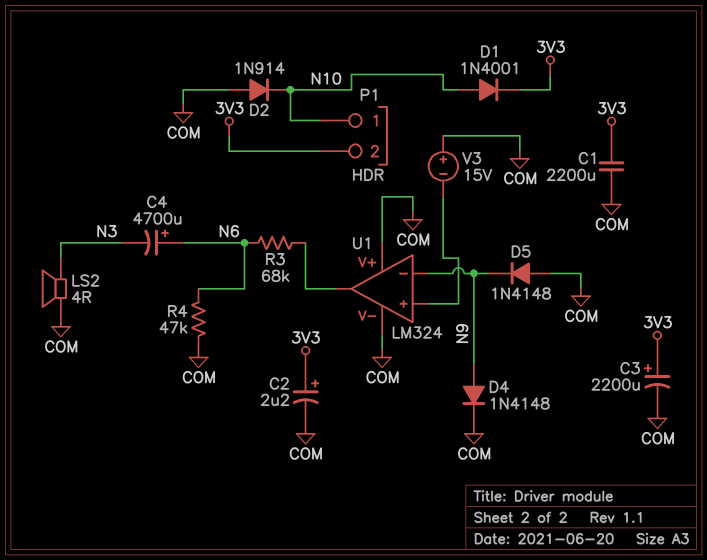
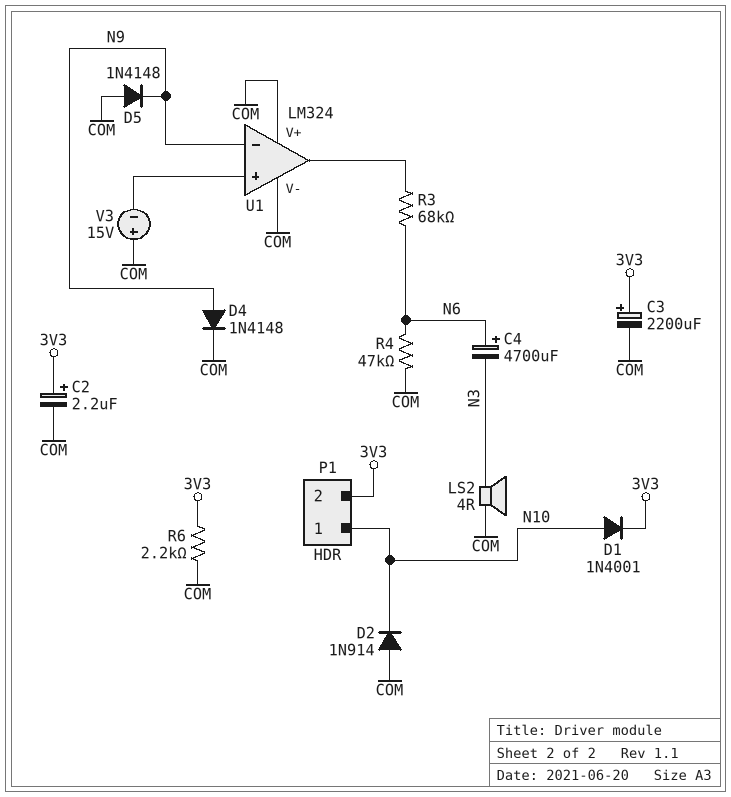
C1: 2200uF (3V3, COM) -> none
R6: none -> 2.2k (3V3, COM)

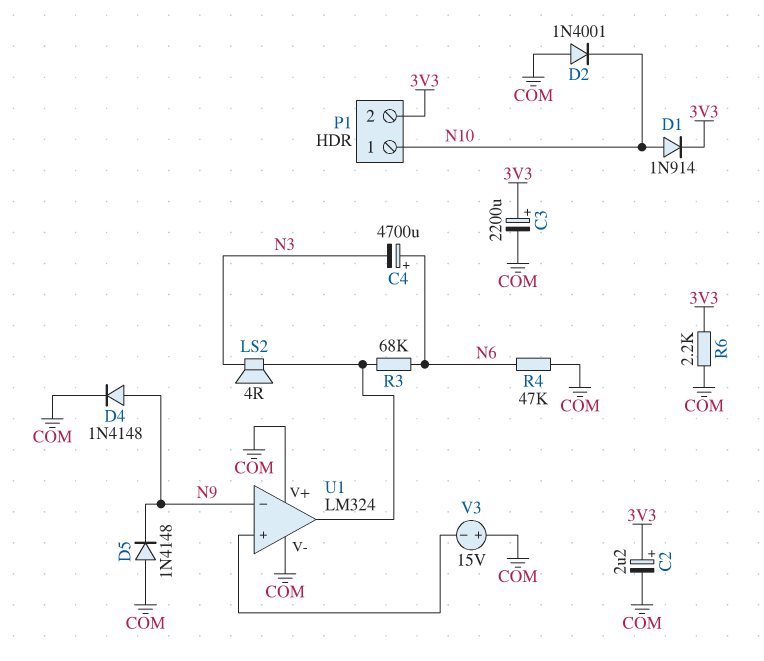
D1: diode 1N4001 (A N10, K 3V3) -> diode 1N914 (A N10, K 3V3)
D2: diode 1N914 (A COM, K N10) -> diode 1N4001 (A COM, K N10)
LS2: speaker 4R (COM, N3) -> speaker 4R (N3, U1/out)

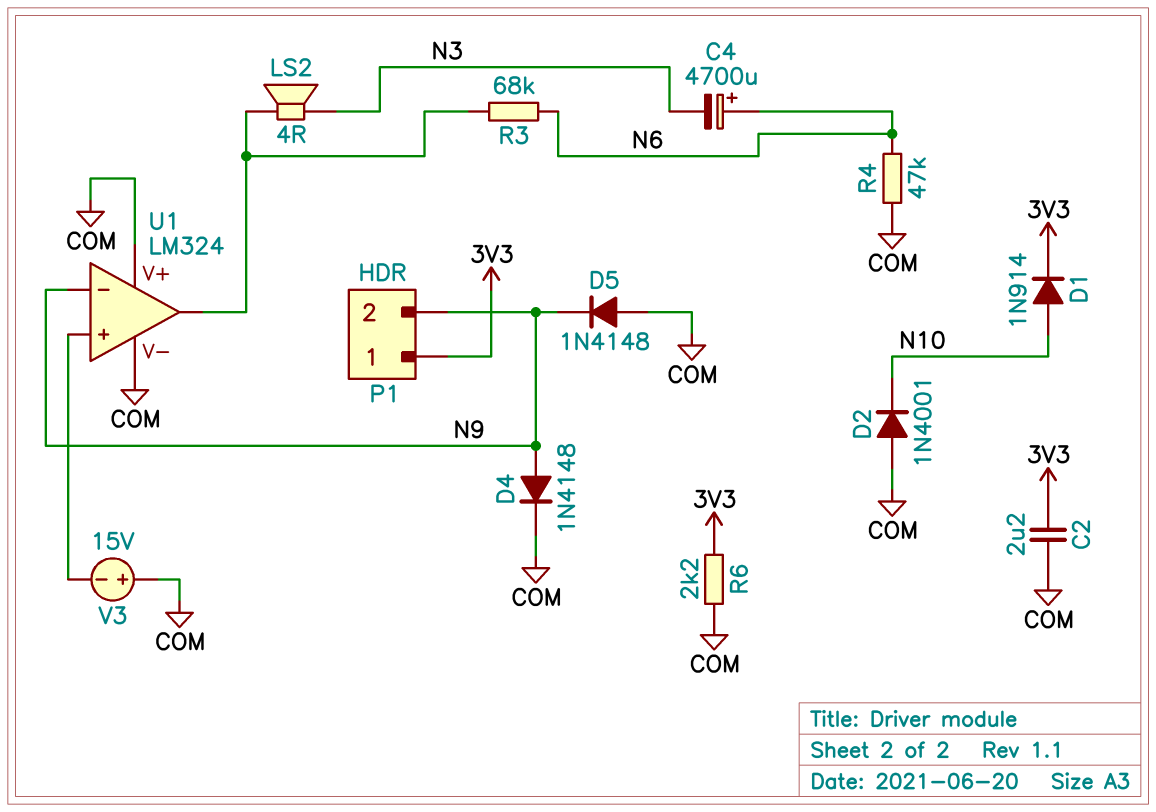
C2: 2.2uF (plus 3V3, minus COM) -> 2.2uF (3V3, COM)
C3: 2200uF (plus 3V3, minus COM) -> none
P1 pin 1: N10 -> 3V3
P1 pin 2: 3V3 -> N9

